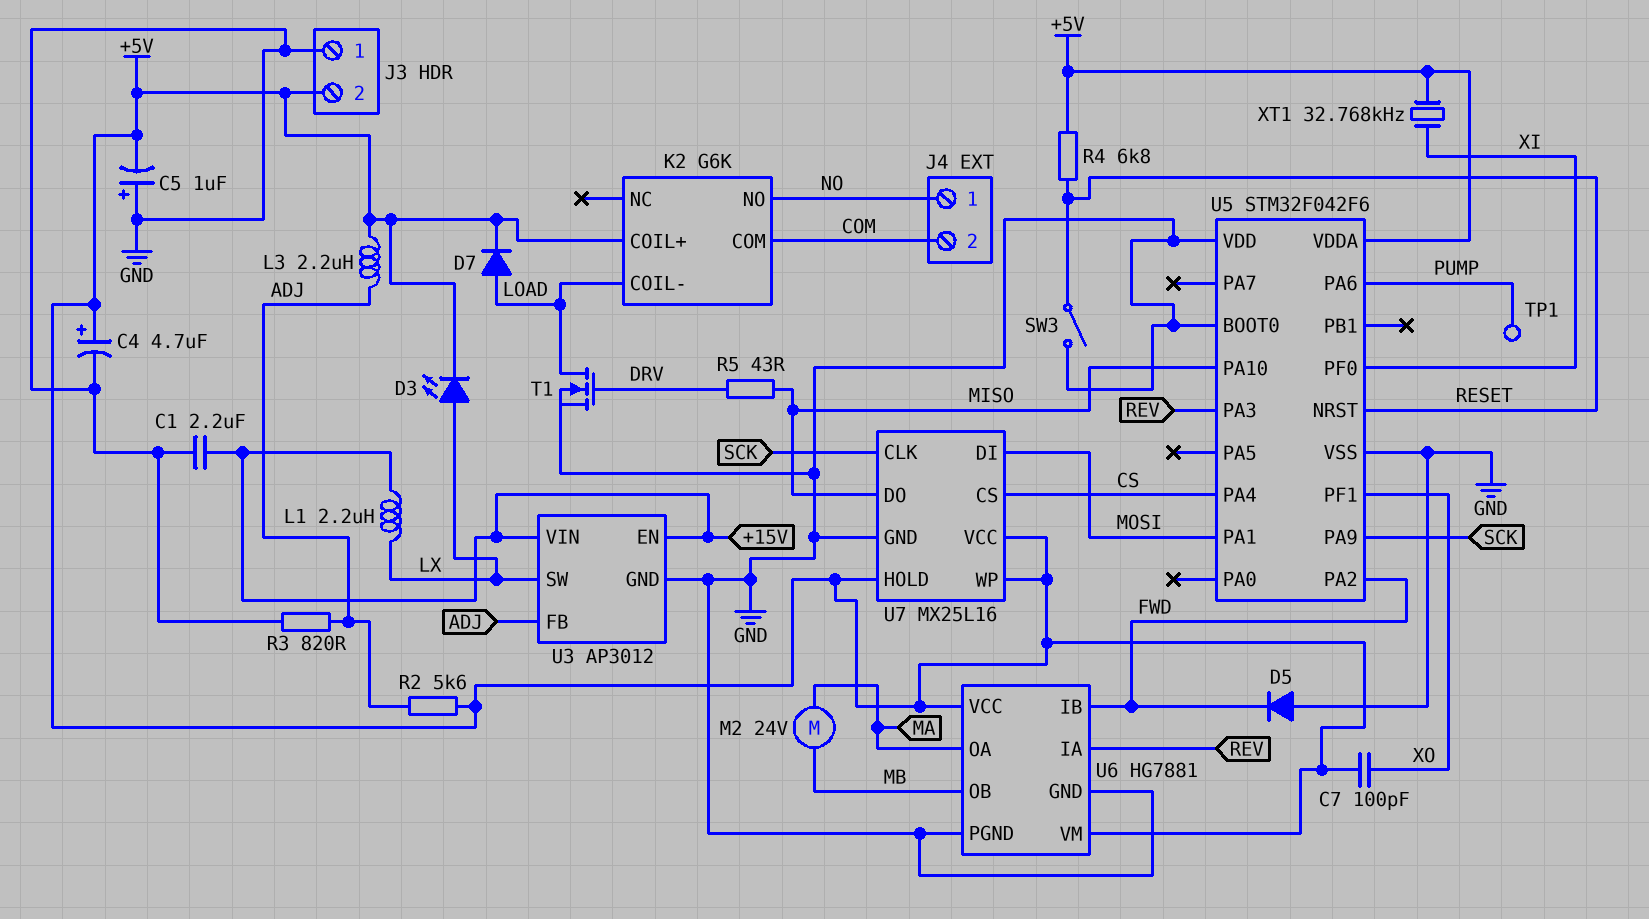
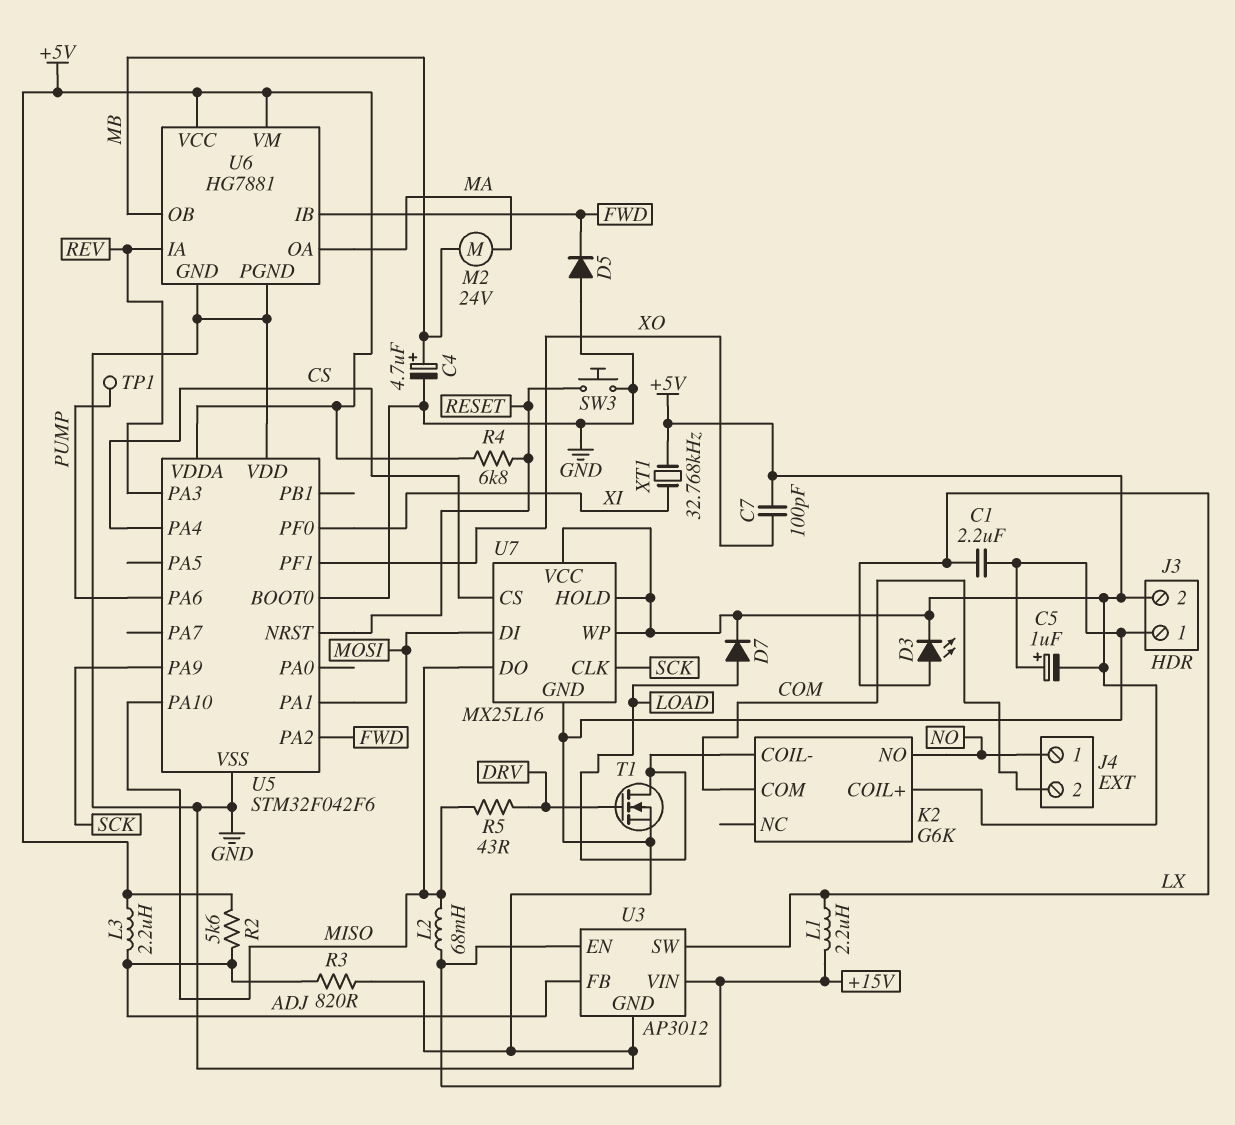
C1: 2.2uF (+15V, GND) -> 2.2uF (GND, LX)
C4: 4.7uF (plus +5V, minus GND) -> 4.7uF (plus MB, minus GND)
L2: none -> 68mH (+15V, MISO)
SW3: switch (GND, RESET) -> button (GND, RESET)

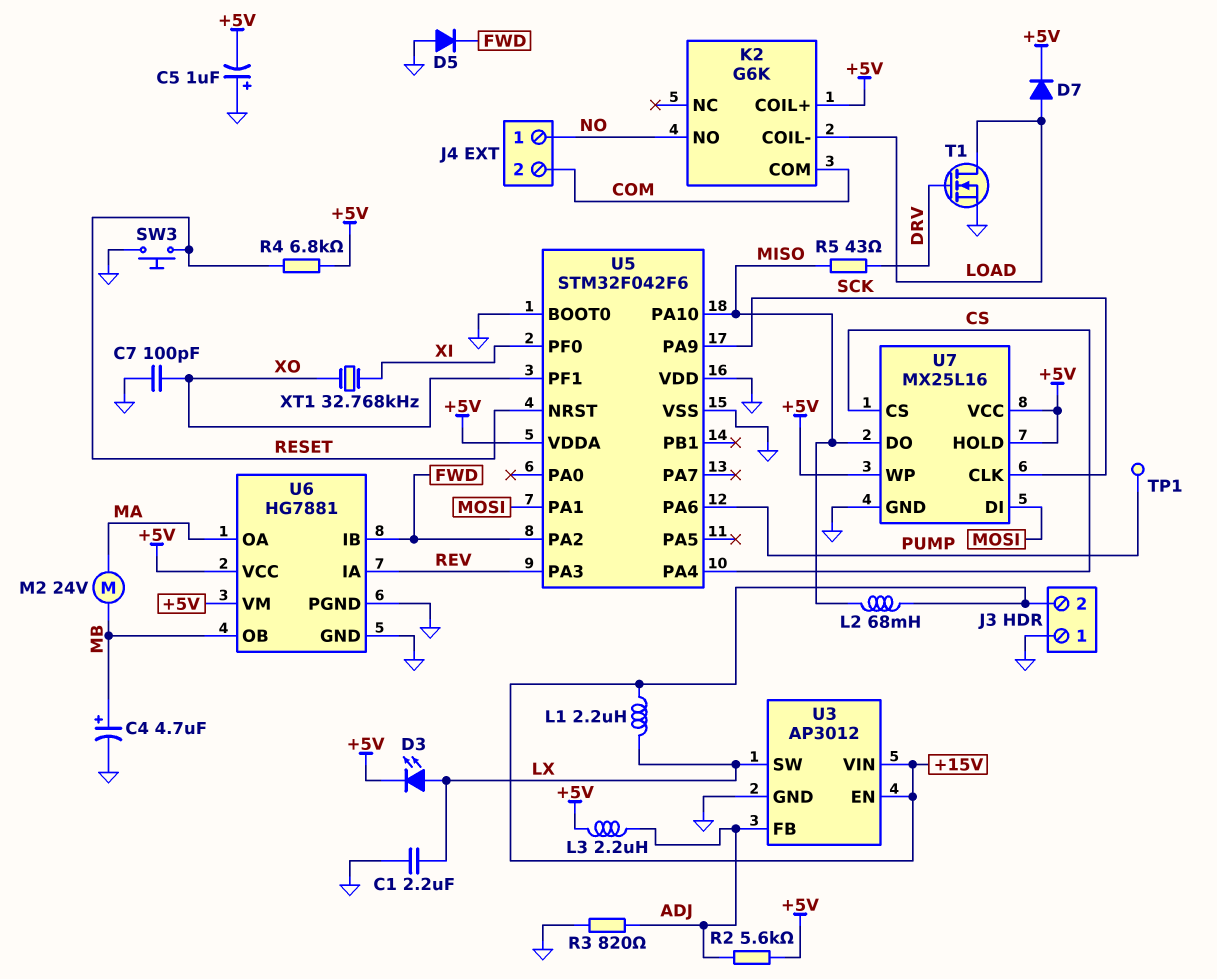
C7: 100pF (+5V, XO) -> 100pF (GND, XO)
J3 pin 2: +5V -> +15V
XT1: 32.768kHz (+5V, XI) -> 32.768kHz (XI, XO)

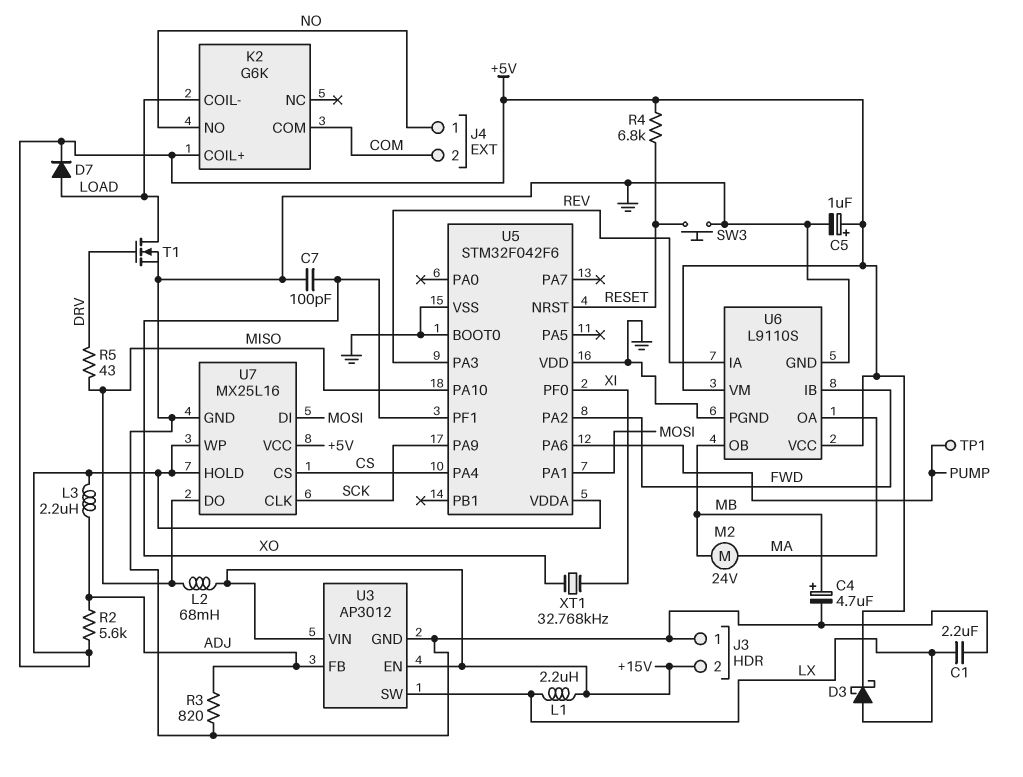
C5: 1uF (plus GND, minus +5V) -> 1uF (plus +5V, minus GND)
D3: LED (A LX, K +5V) -> schottky (A LX, K +5V)
D5: diode (A GND, K FWD) -> none
U6: HG7881 -> L9110S

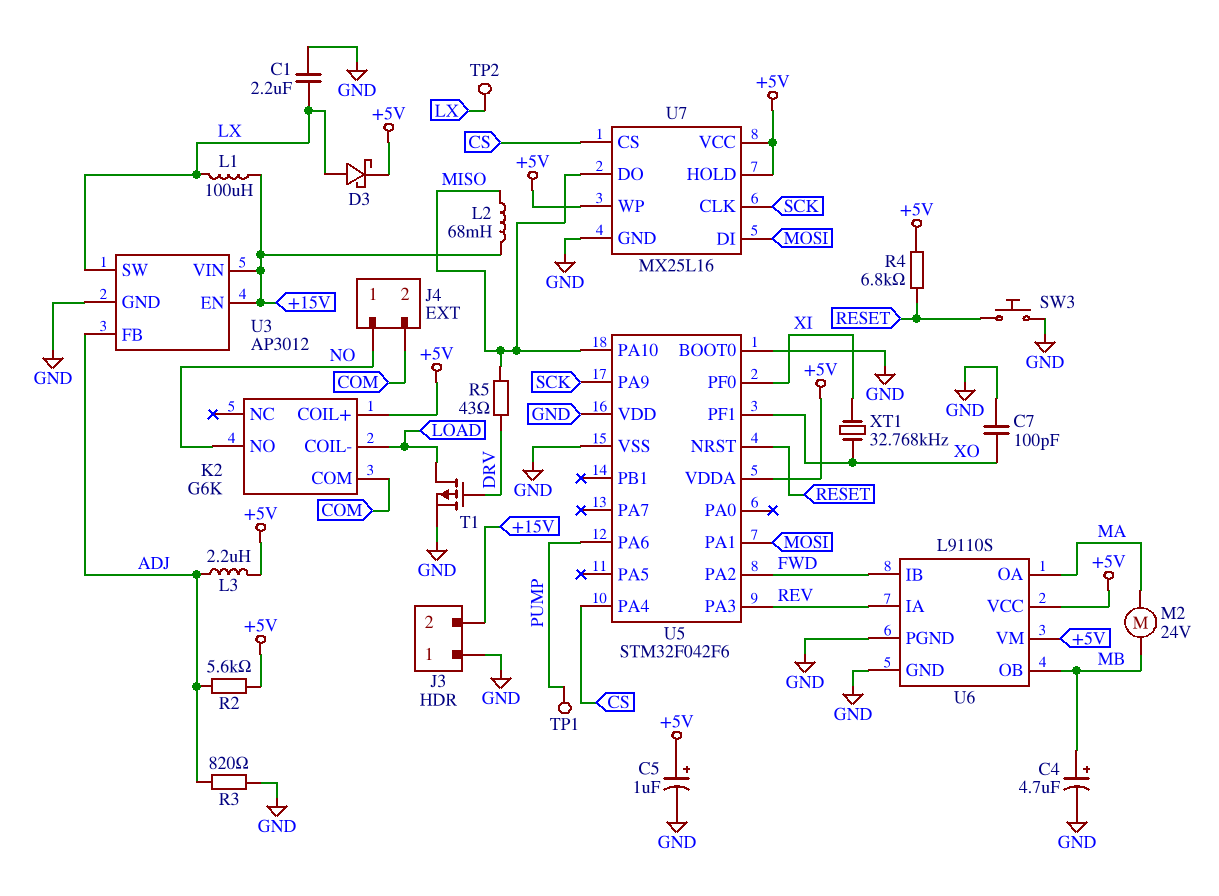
D7: diode (A LOAD, K +5V) -> none
L1: 2.2uH (+15V, LX) -> 100uH (+15V, LX)
T1: NMOS (G DRV, D LOAD, S GND) -> PMOS (G DRV, D LOAD, S GND)
TP2: none -> test point (LX)

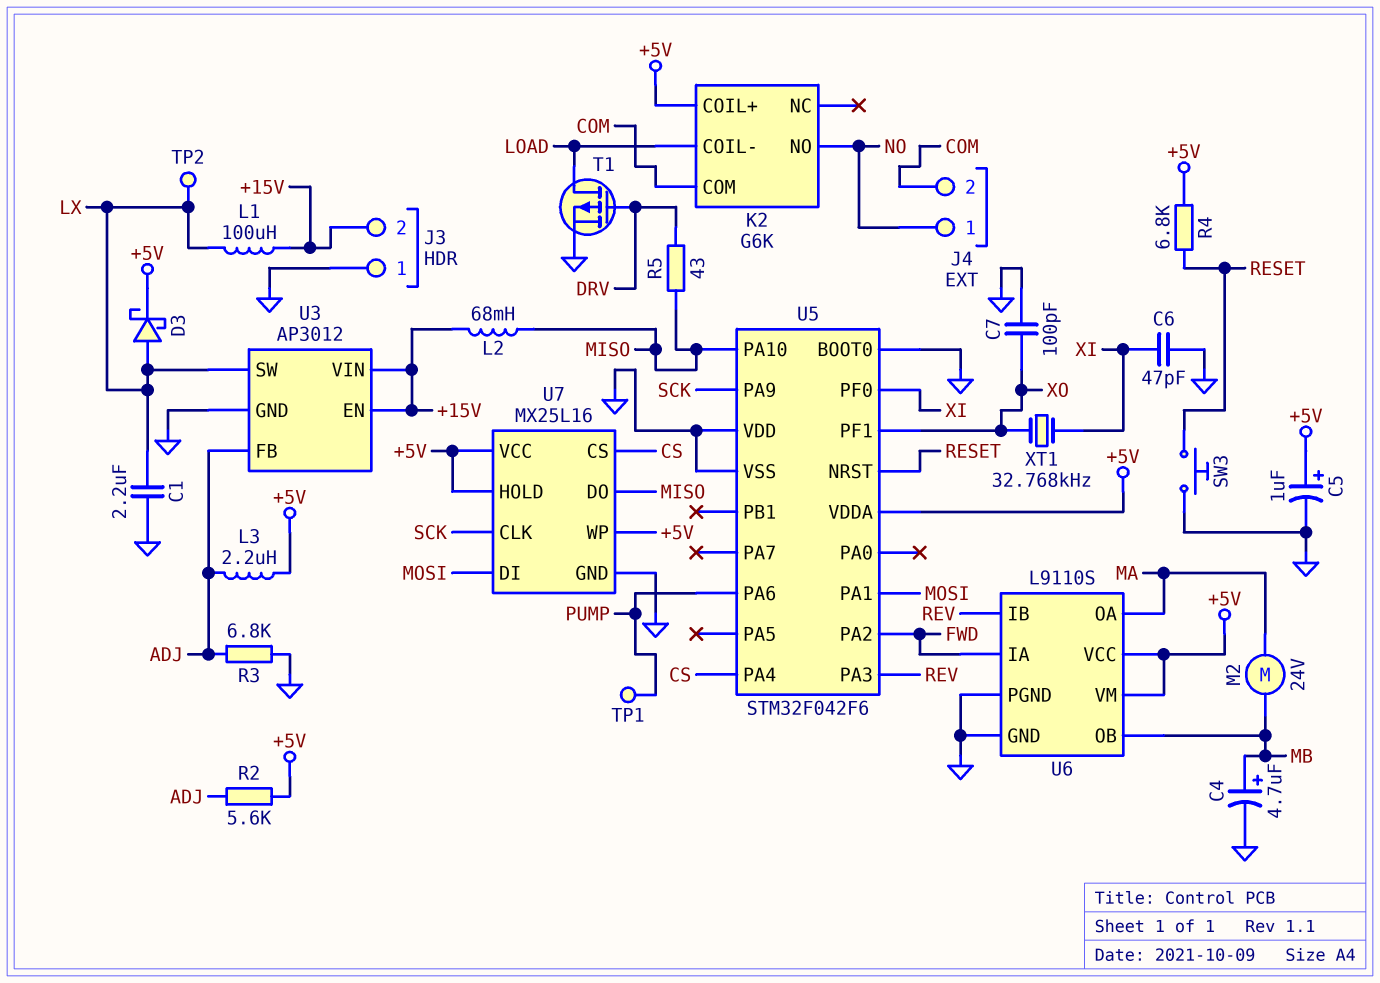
C6: none -> 47pF (GND, XI)
R3: 820 (ADJ, GND) -> 6.8k (ADJ, GND)
U6 pin IA: REV -> FWD
U6 pin IB: FWD -> REV

